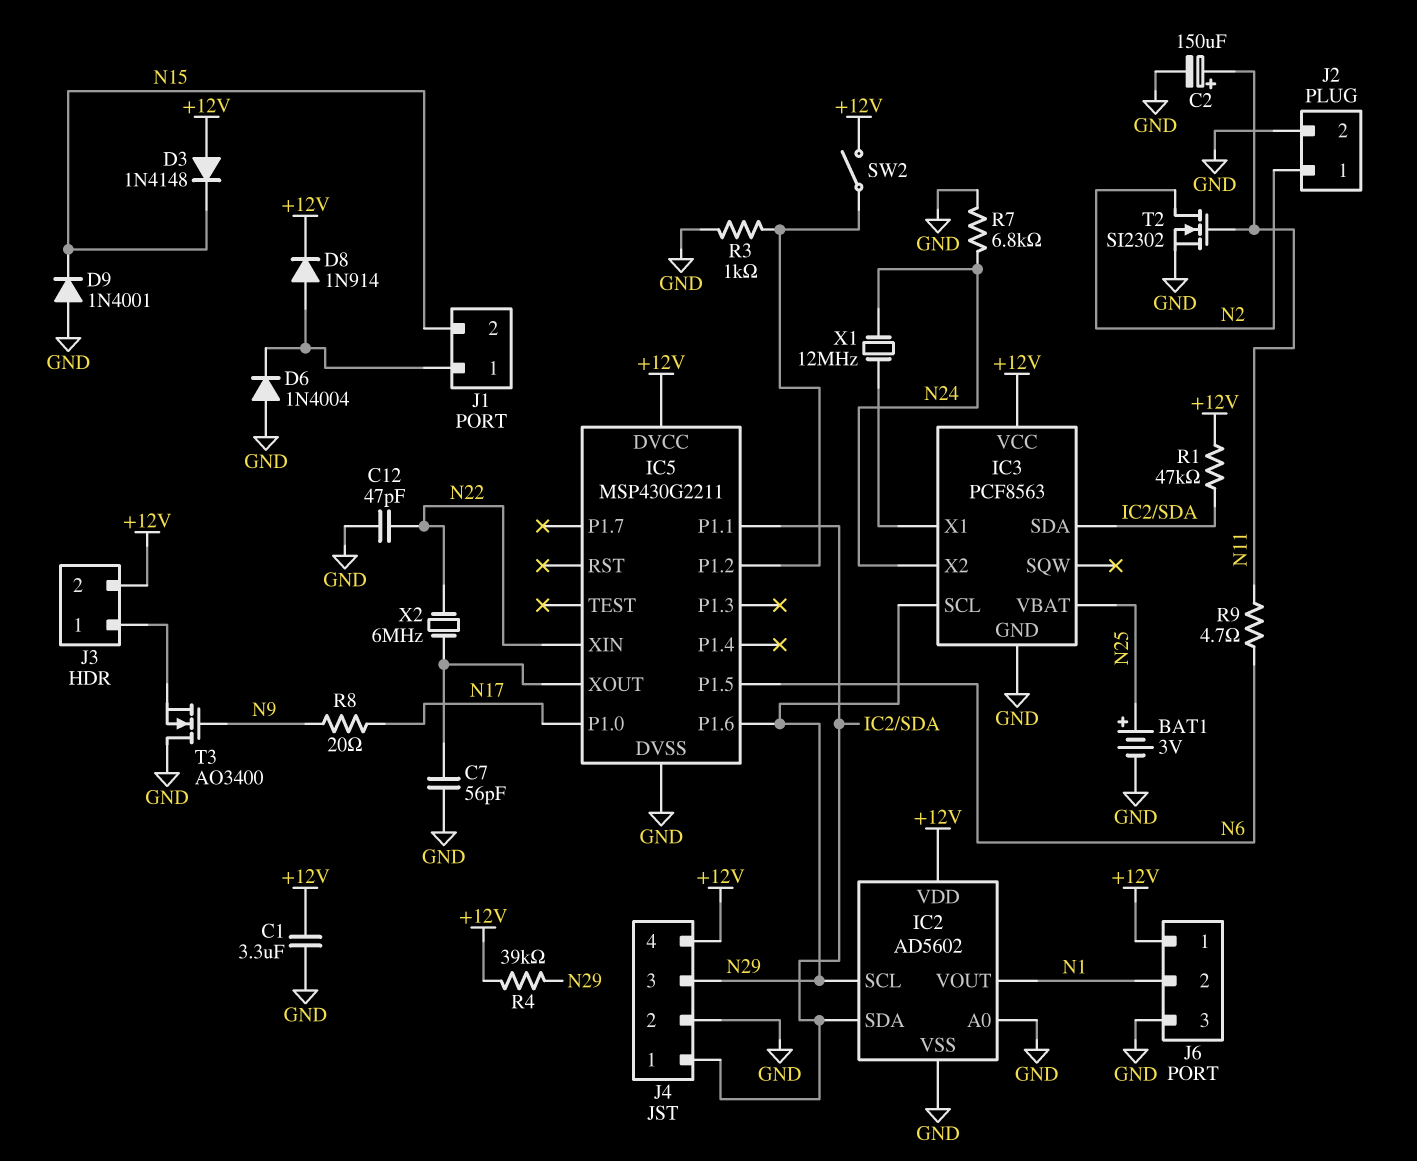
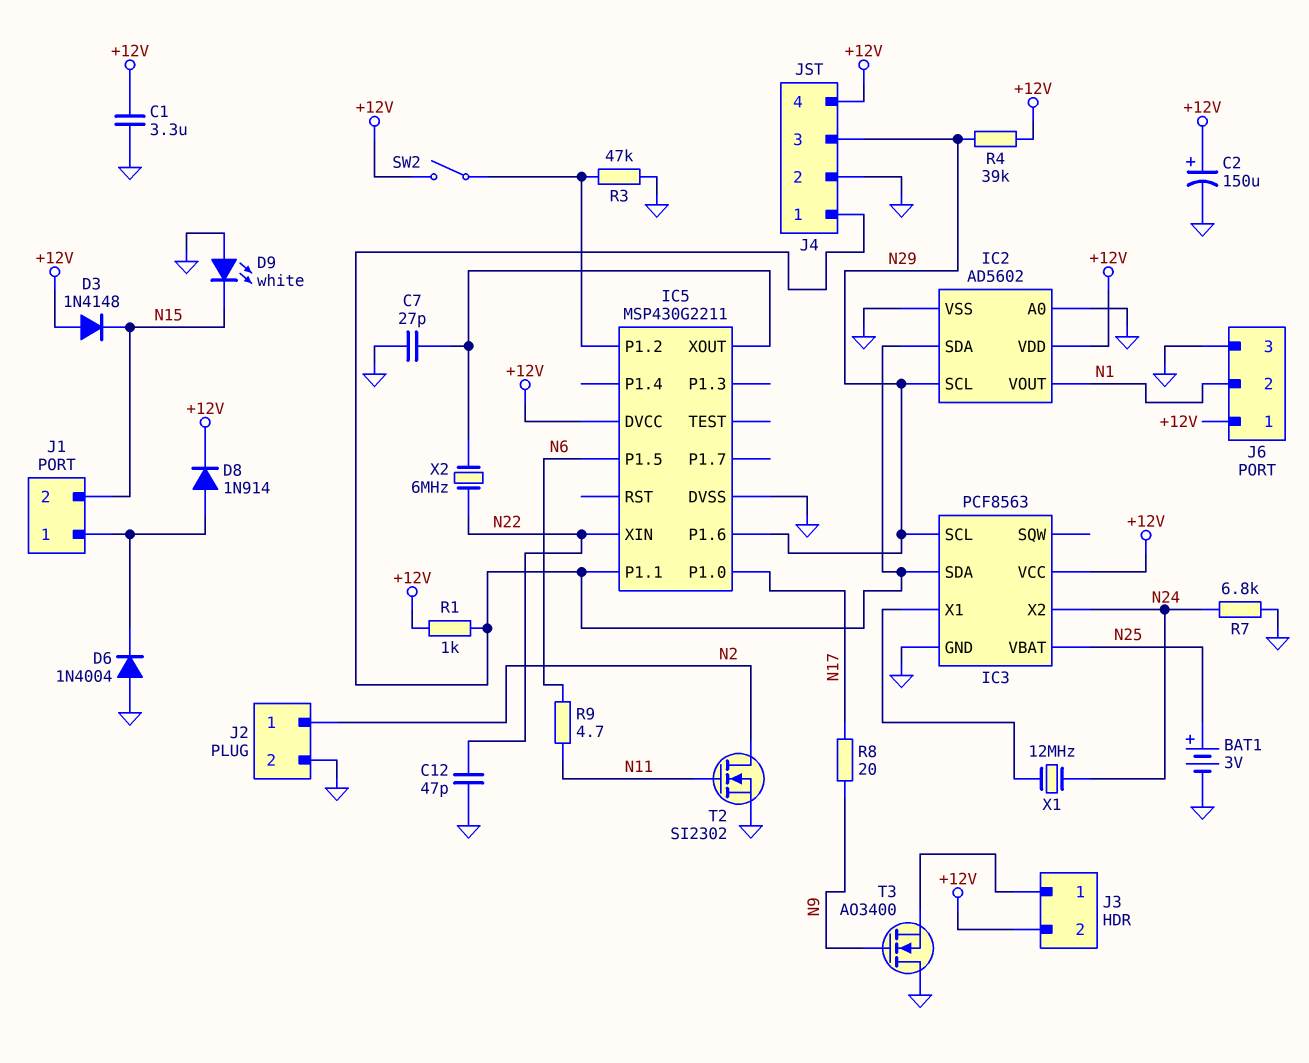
C2: 150uF (plus N11, minus GND) -> 150uF (plus +12V, minus GND)
C7: 56pF (GND, IC5/XOUT) -> 27pF (GND, IC5/XOUT)
D9: diode 1N4001 (A GND, K N15) -> LED white (A GND, K N15)
R1: 47k (+12V, IC2/SDA) -> 1k (+12V, IC2/SDA)
R3: 1k (GND, IC5/P1.2) -> 47k (GND, IC5/P1.2)

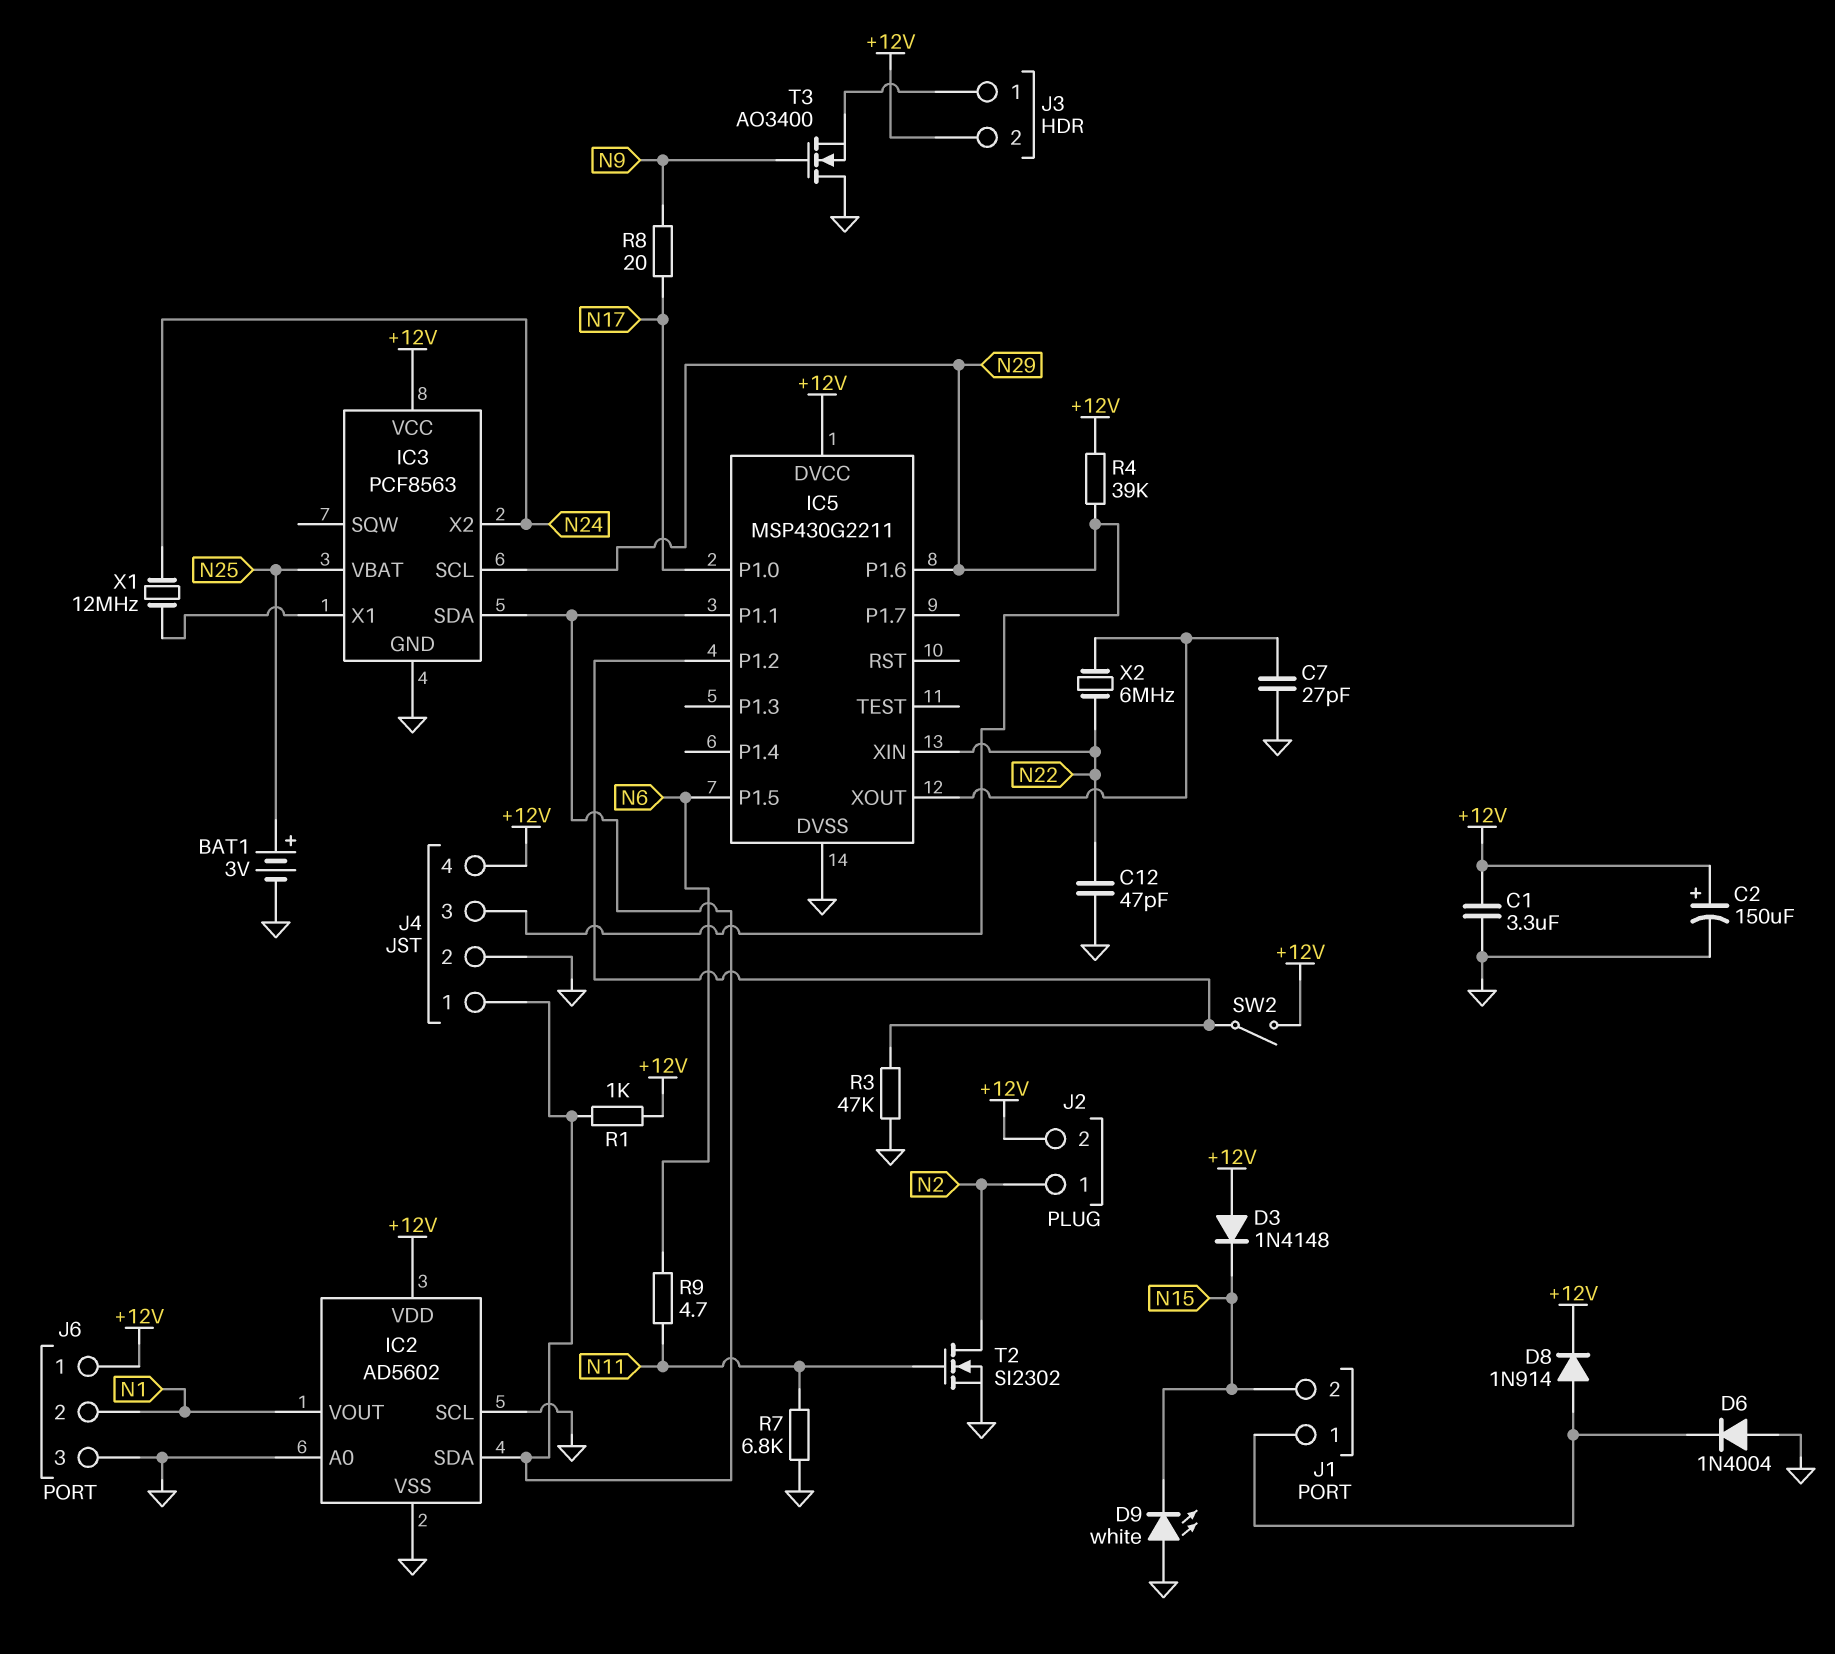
IC2 pin SCL: N29 -> GND
J2 pin 2: GND -> +12V
R7: 6.8k (GND, N24) -> 6.8k (GND, N11)

